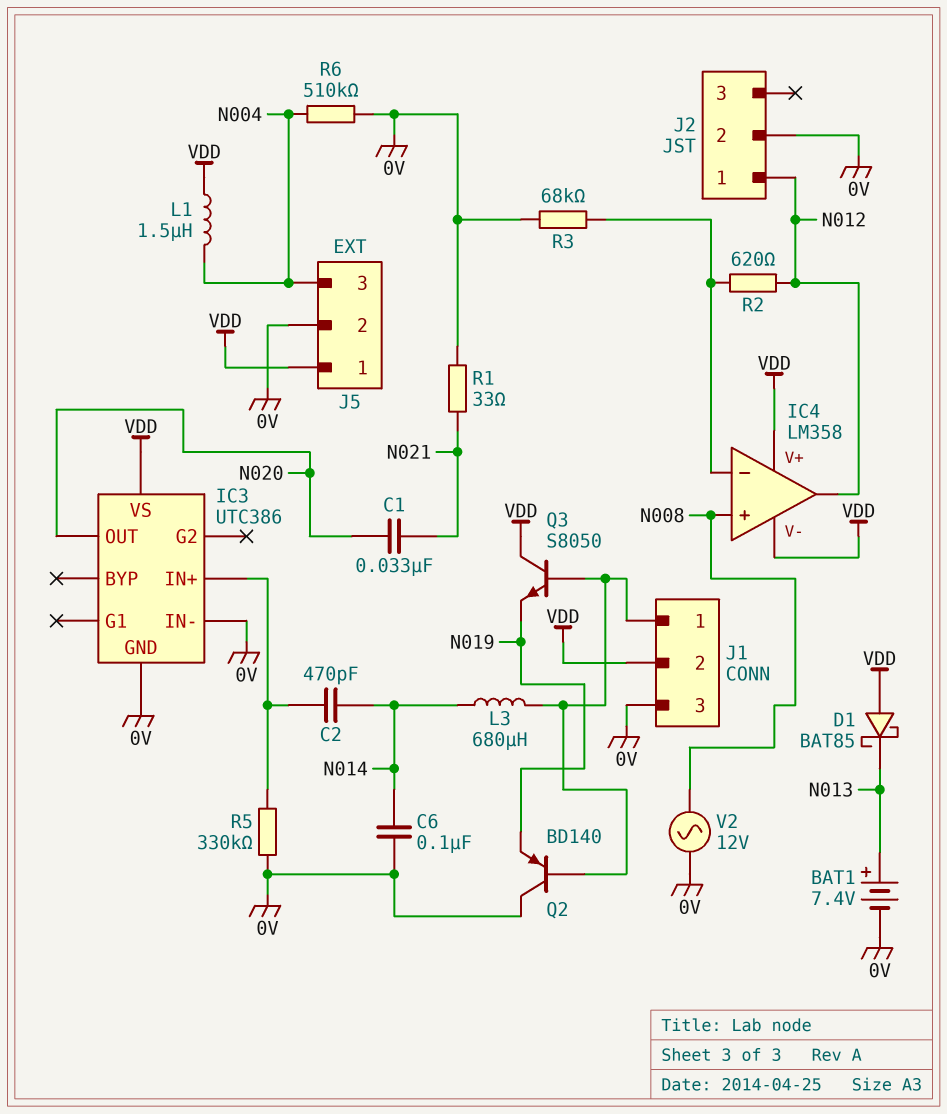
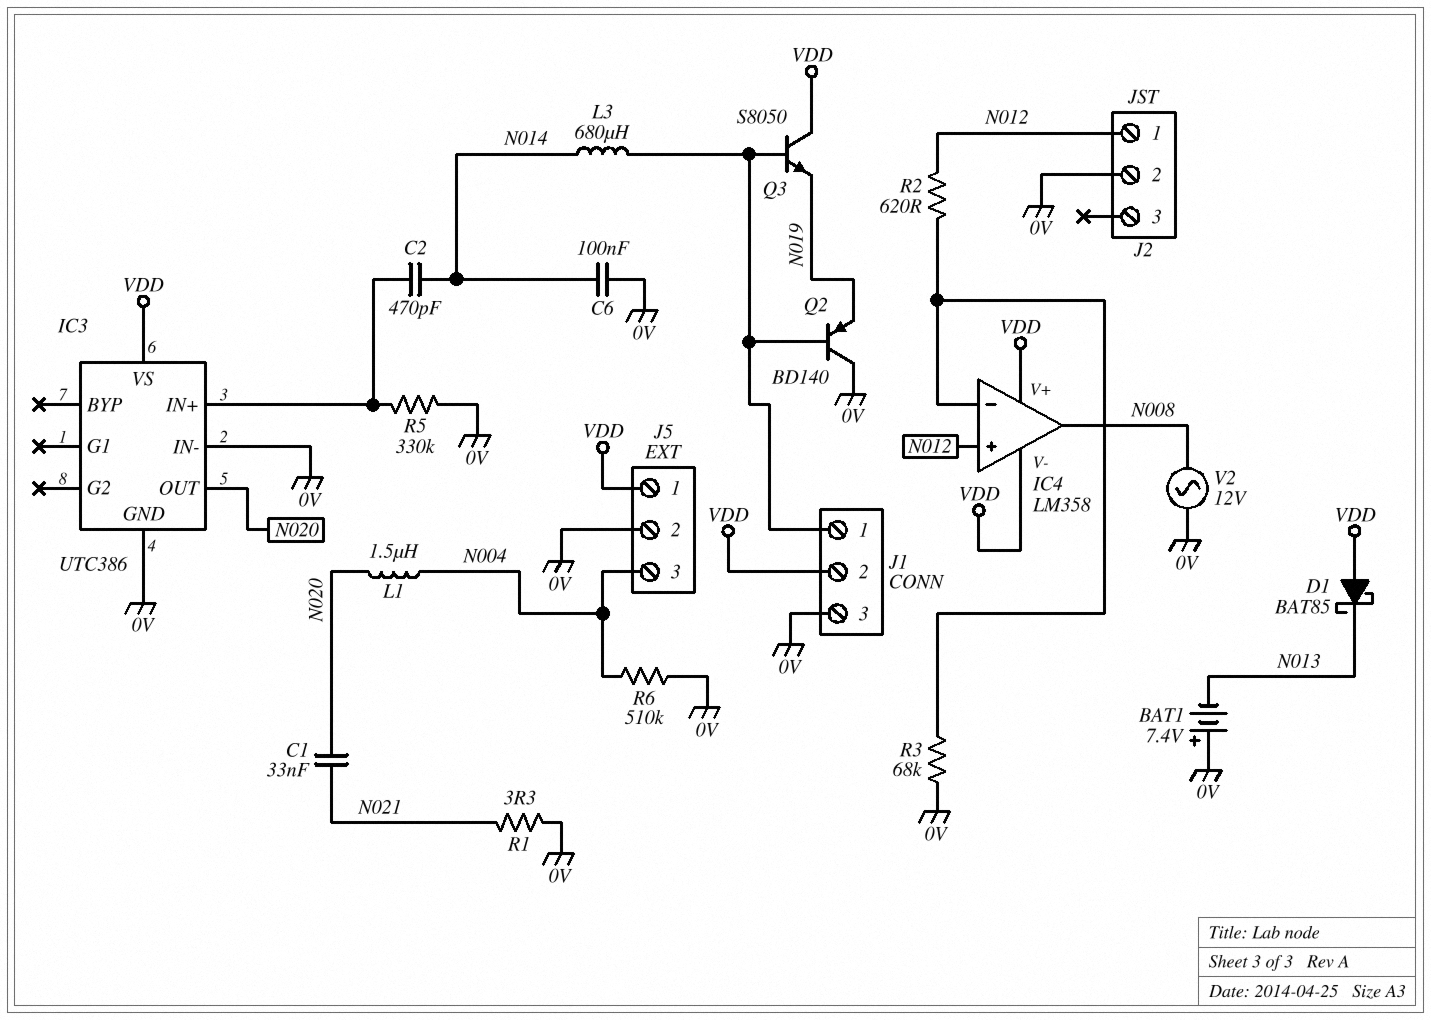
BAT1: 7.4V (plus N013, minus 0V) -> 7.4V (plus 0V, minus N013)
IC4 pin in+: N008 -> N012
IC4 pin out: N012 -> N008
L1: 1.5uH (N004, VDD) -> 1.5uH (N004, N020)
R1: 33 (0V, N021) -> 3.3 (0V, N021)

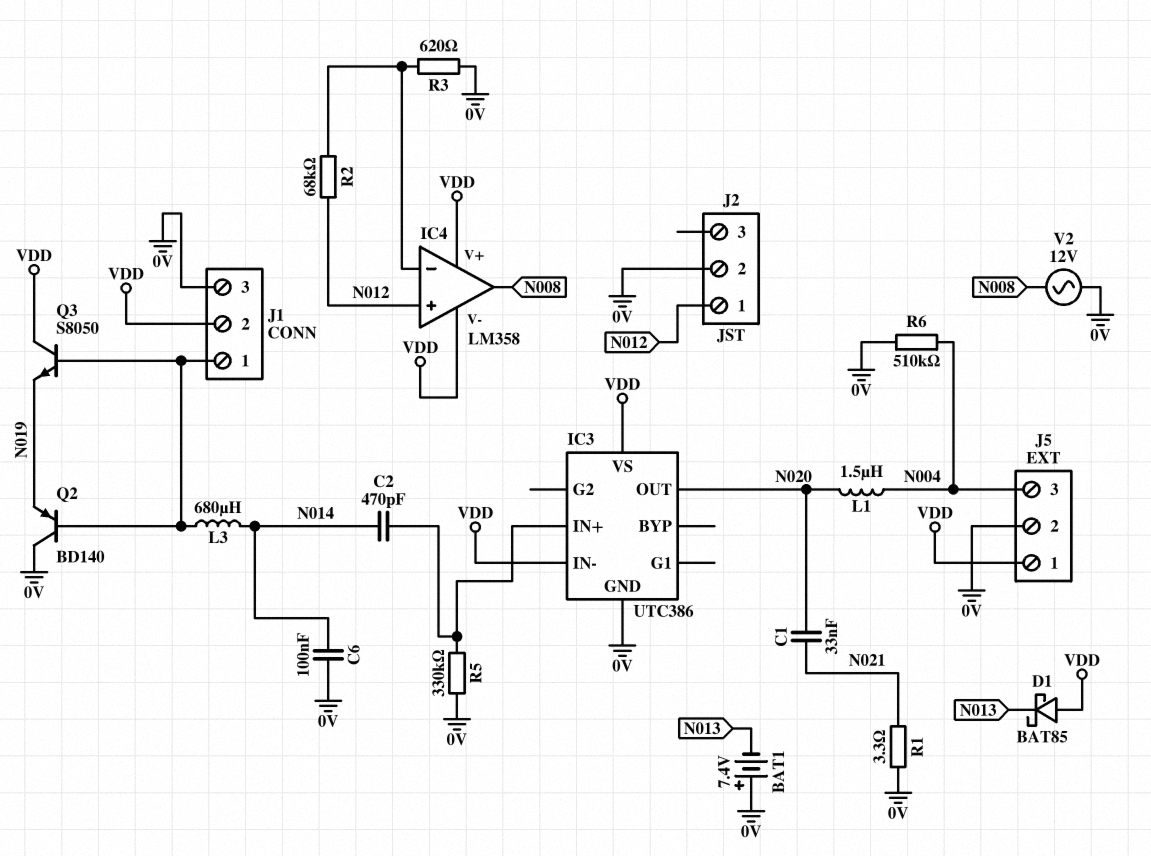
IC3 pin IN-: 0V -> VDD
R2: 620 (IC4/in-, N012) -> 68k (IC4/in-, N012)
R3: 68k (0V, IC4/in-) -> 620 (0V, IC4/in-)

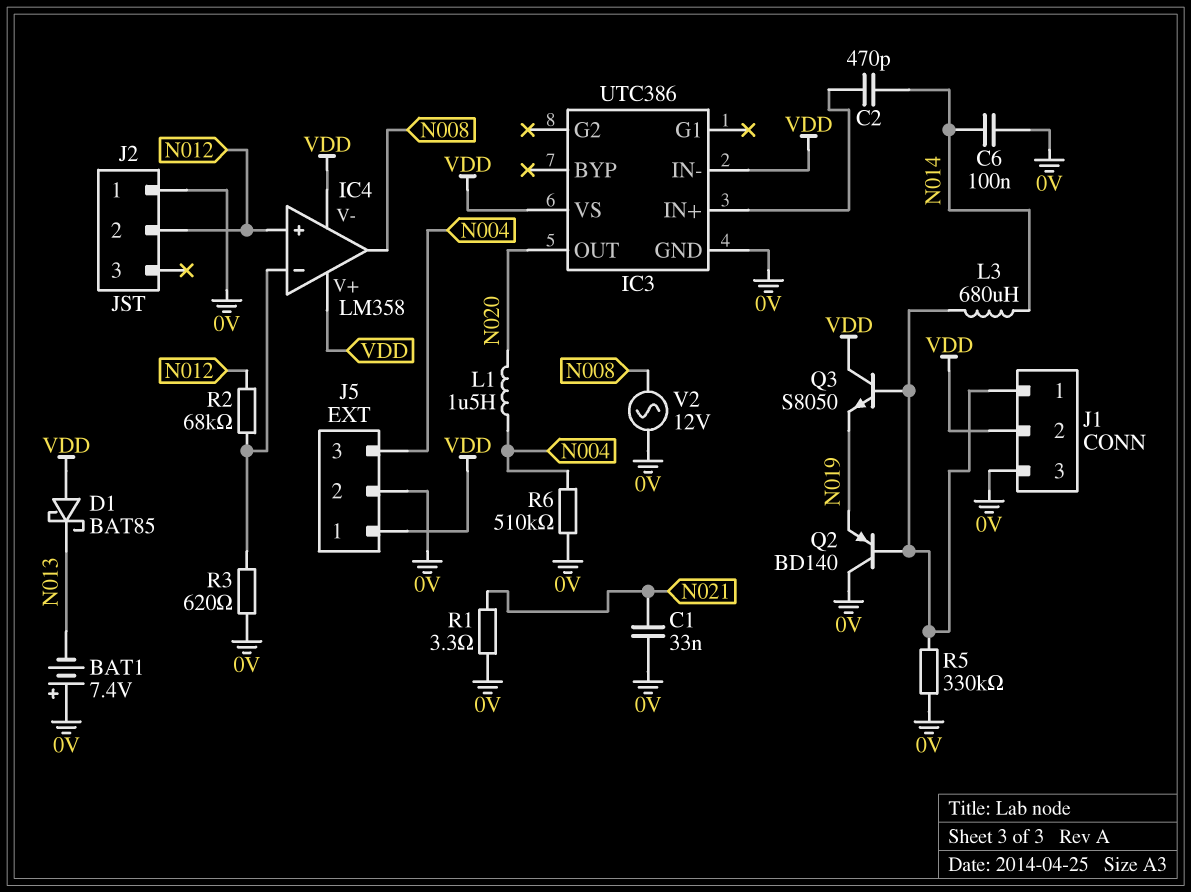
C1: 33nF (N020, N021) -> 33nF (0V, N021)
J2 pin 1: N012 -> 0V
J2 pin 2: 0V -> N012
R5: 330k (0V, IC3/IN+) -> 330k (0V, J1/1)

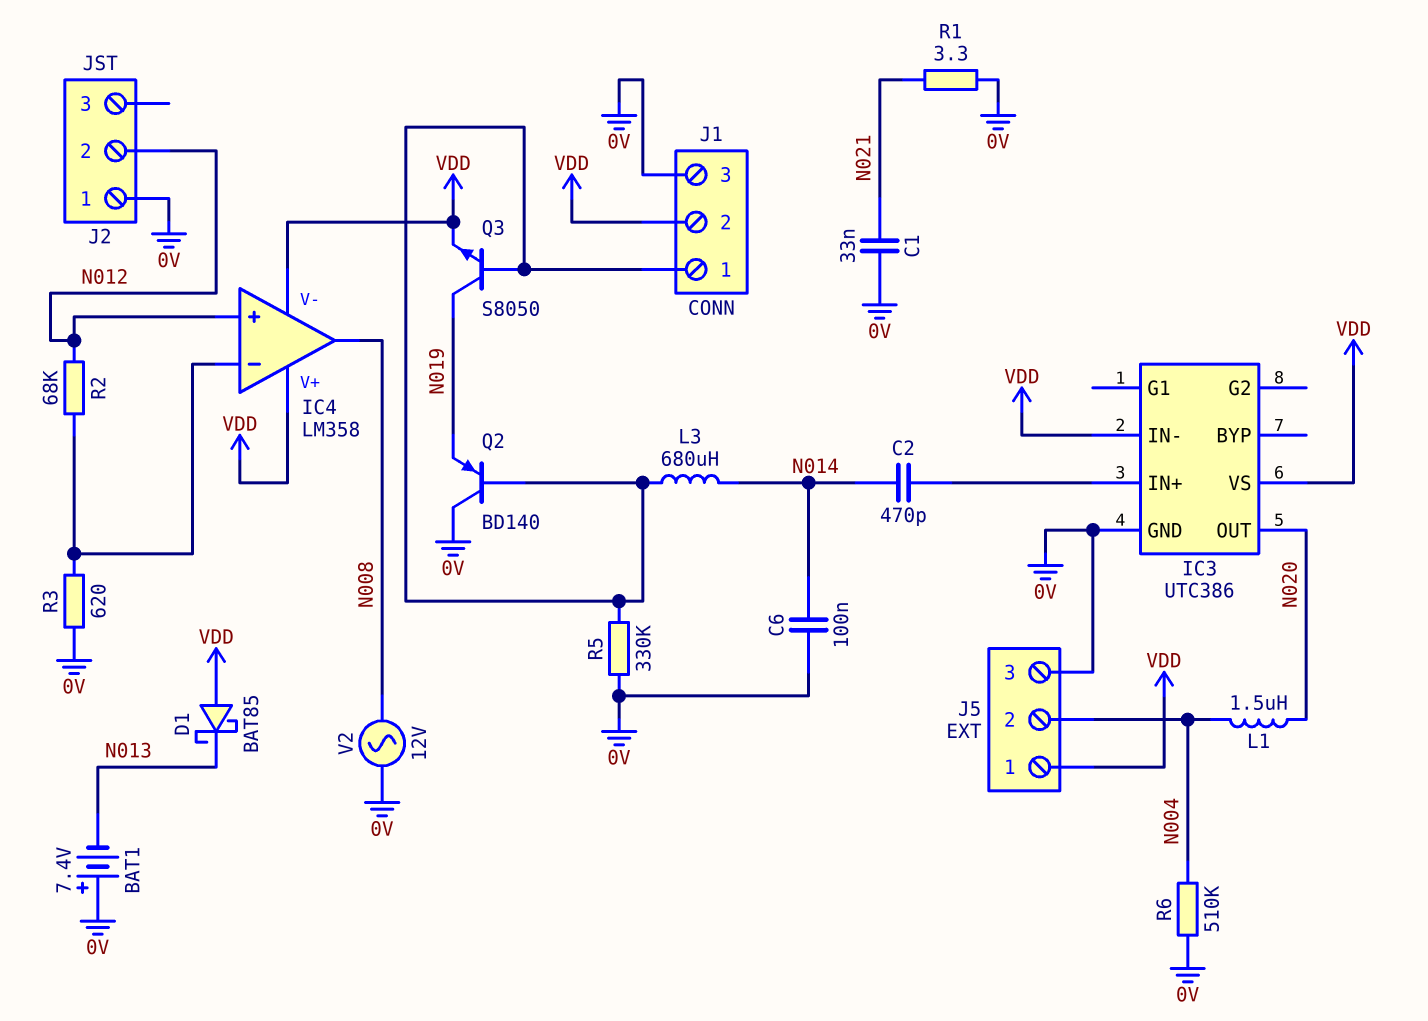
J5 pin 2: 0V -> N004
J5 pin 3: N004 -> 0V
Q3: NPN S8050 (B J1/1, C VDD, E N019) -> NPN S8050 (B J1/1, C N019, E VDD)

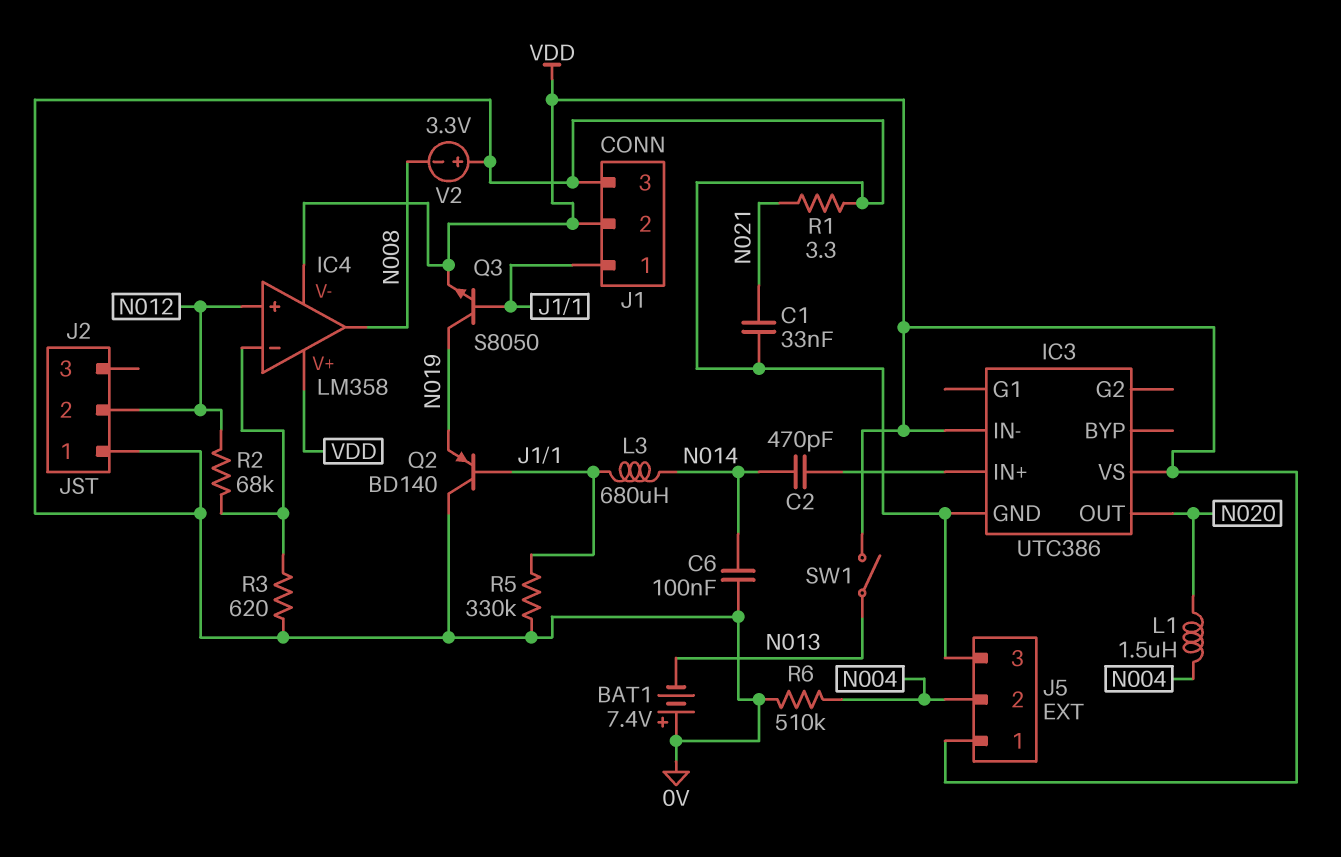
D1: schottky BAT85 (A VDD, K N013) -> none
SW1: none -> switch (N013, VDD)
V2: AC 12V (0V, N008) -> 3.3V (plus 0V, minus N008)

